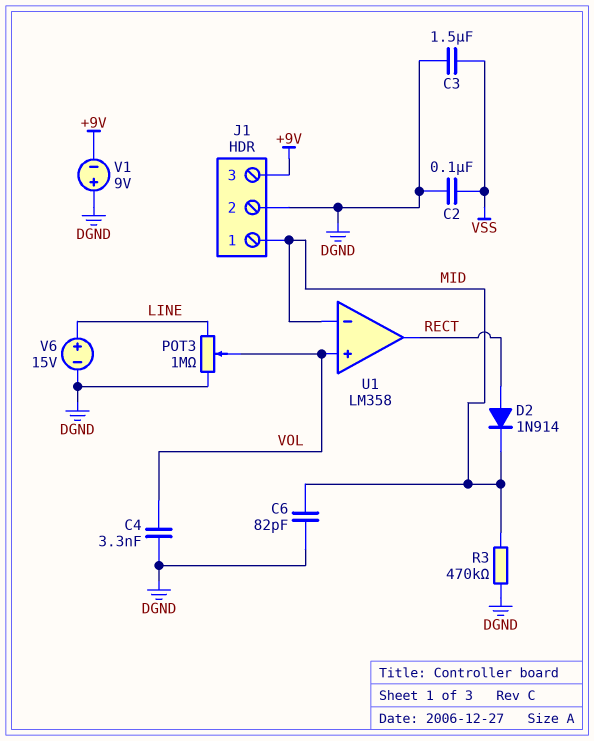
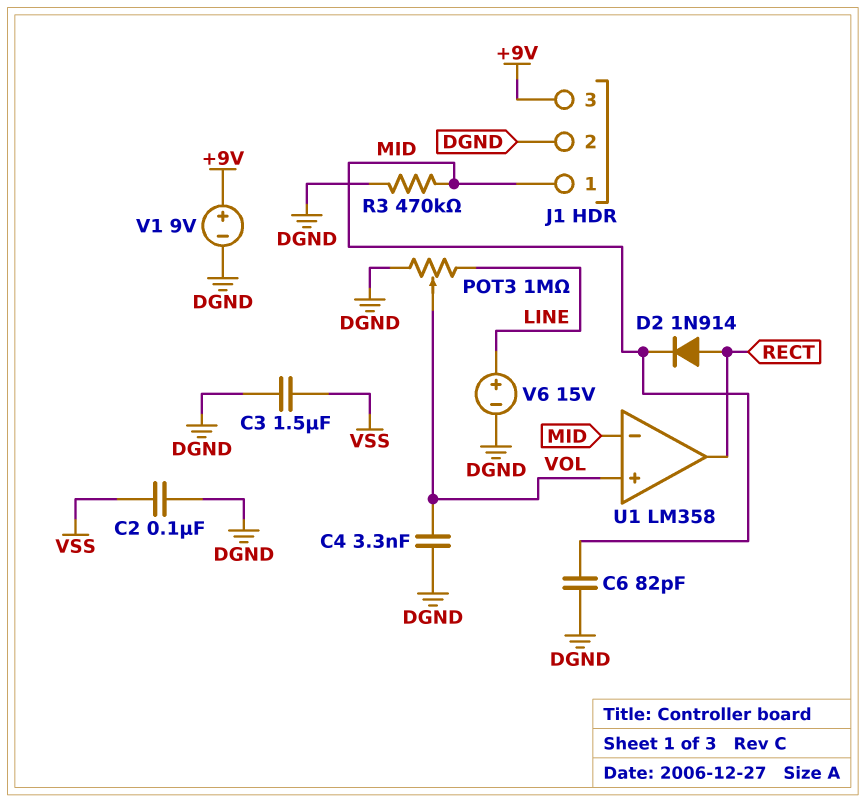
V1: 9V (plus DGND, minus +9V) -> 9V (plus +9V, minus DGND)

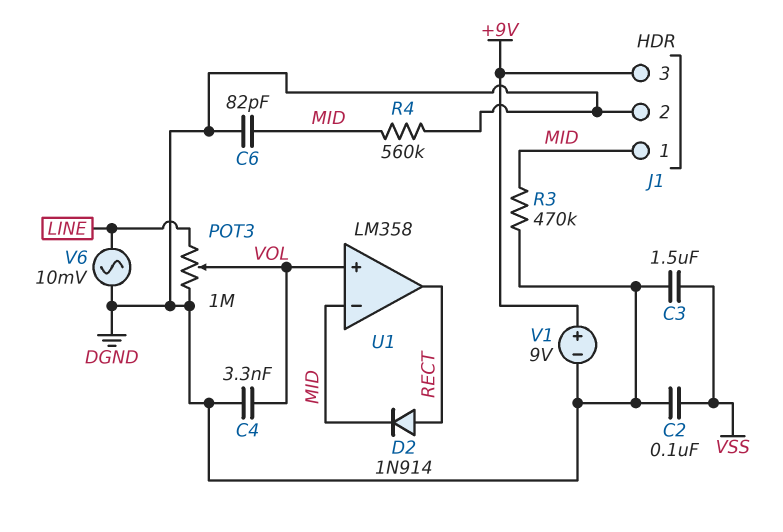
R4: none -> 560k (DGND, MID)
V6: 15V (plus LINE, minus DGND) -> AC 10mV (DGND, LINE)

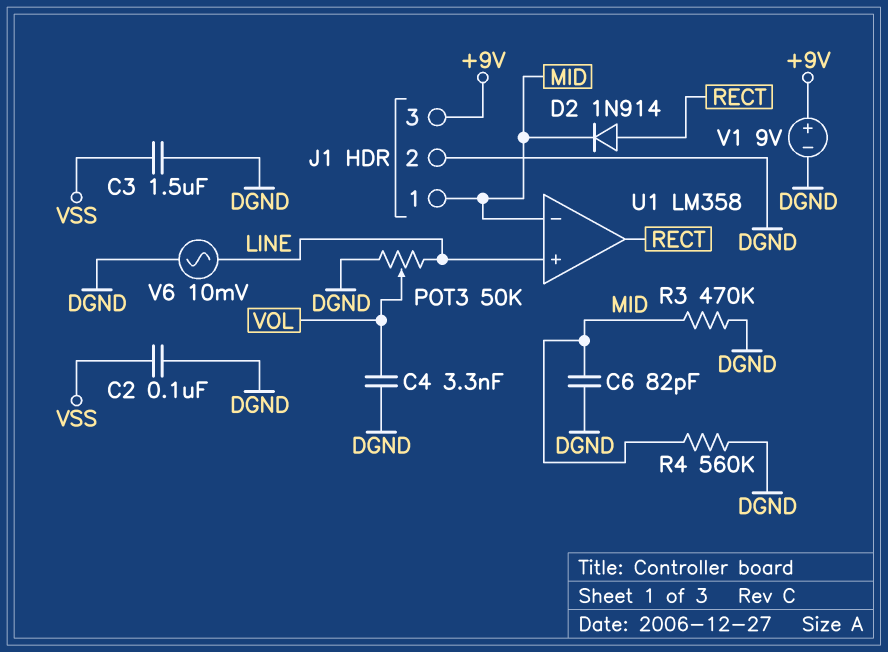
POT3: 1M (DGND, LINE, wiper VOL) -> 50k (DGND, LINE, wiper VOL)
U1 pin in+: VOL -> LINE

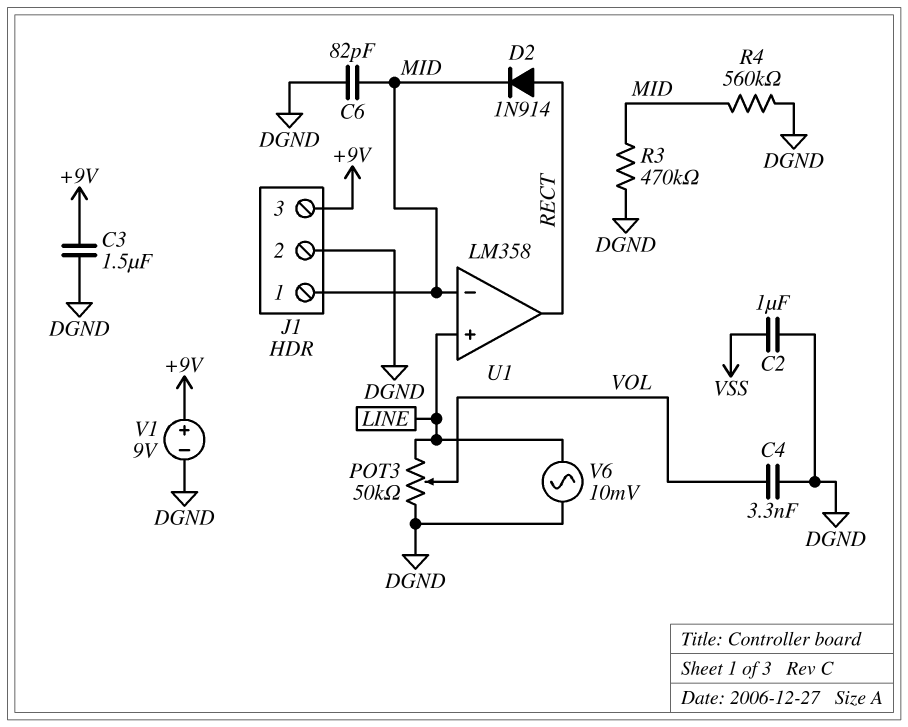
C2: 100nF (DGND, VSS) -> 1uF (DGND, VSS)
C3: 1.5uF (DGND, VSS) -> 1.5uF (+9V, DGND)

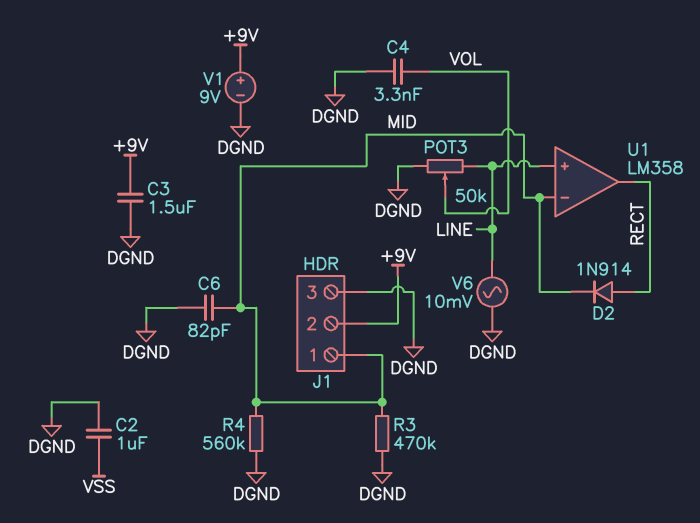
J1 pin 2: DGND -> +9V
J1 pin 3: +9V -> DGND

